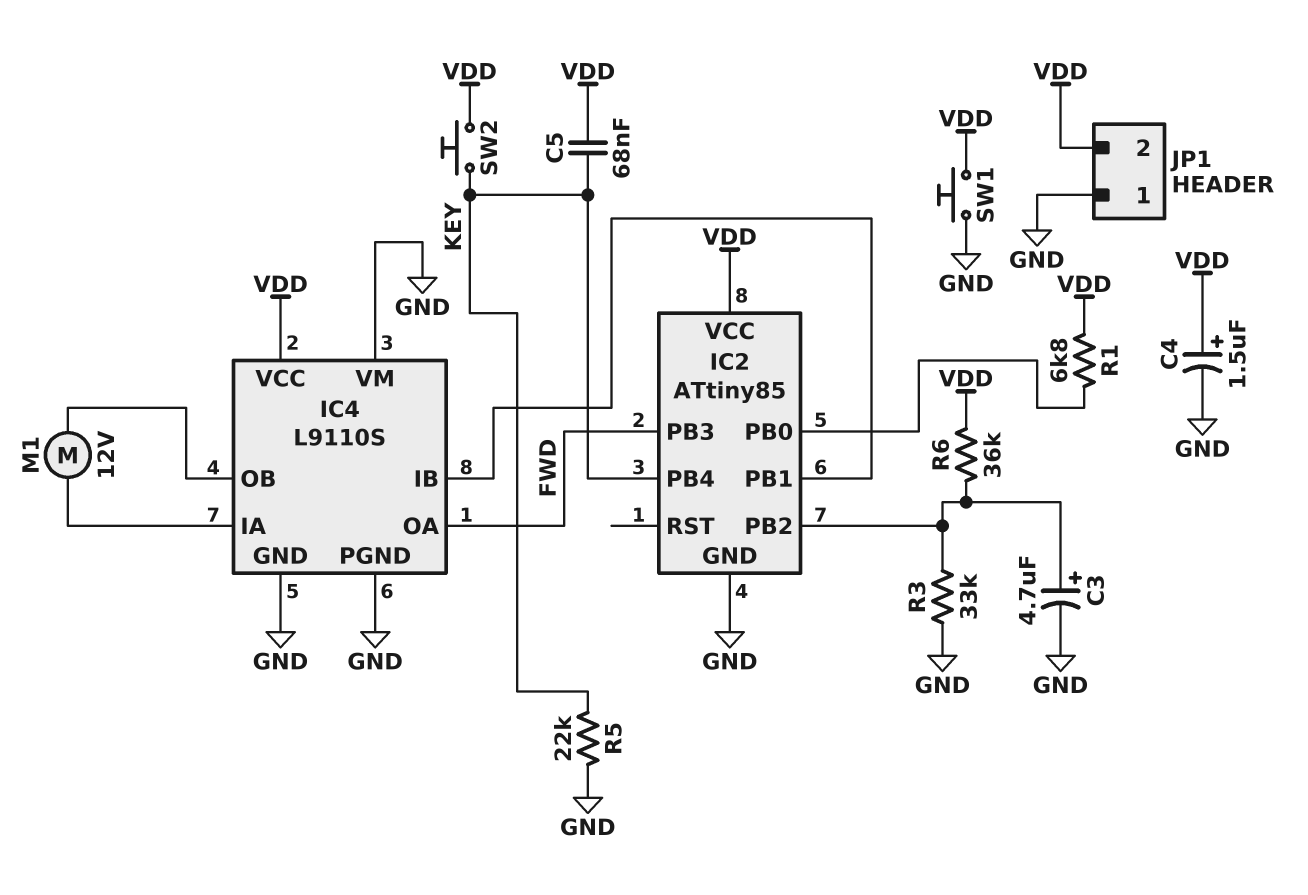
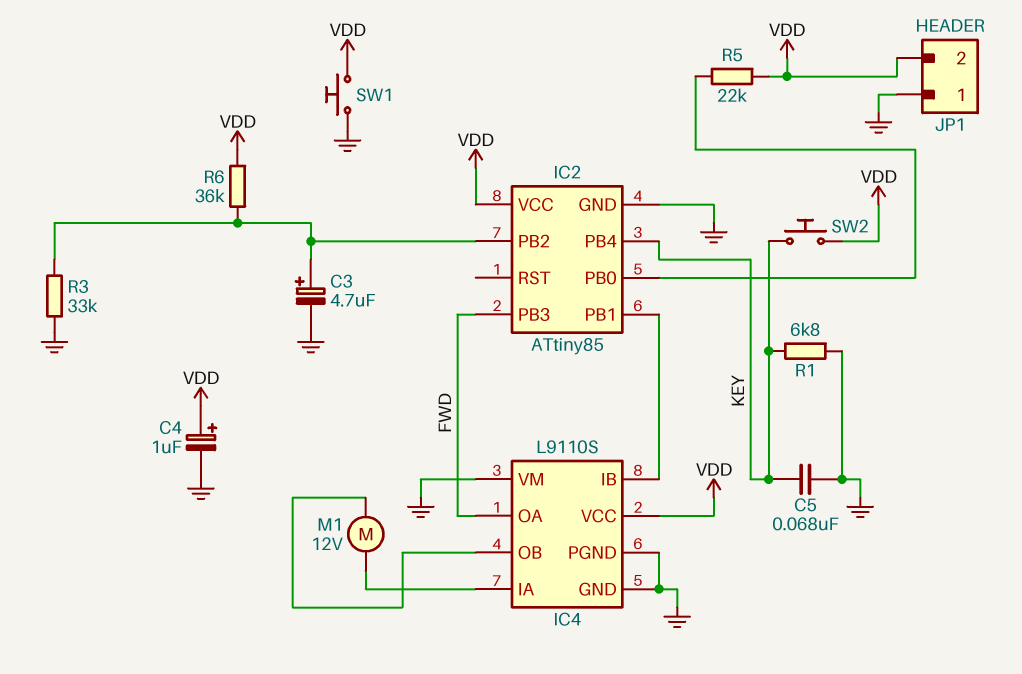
C4: 1.5uF (plus VDD, minus GND) -> 1uF (plus VDD, minus GND)
C5: 68nF (KEY, VDD) -> 68nF (GND, KEY)
R1: 6.8k (IC2/PB0, VDD) -> 6.8k (GND, KEY)
R5: 22k (GND, KEY) -> 22k (IC2/PB0, VDD)

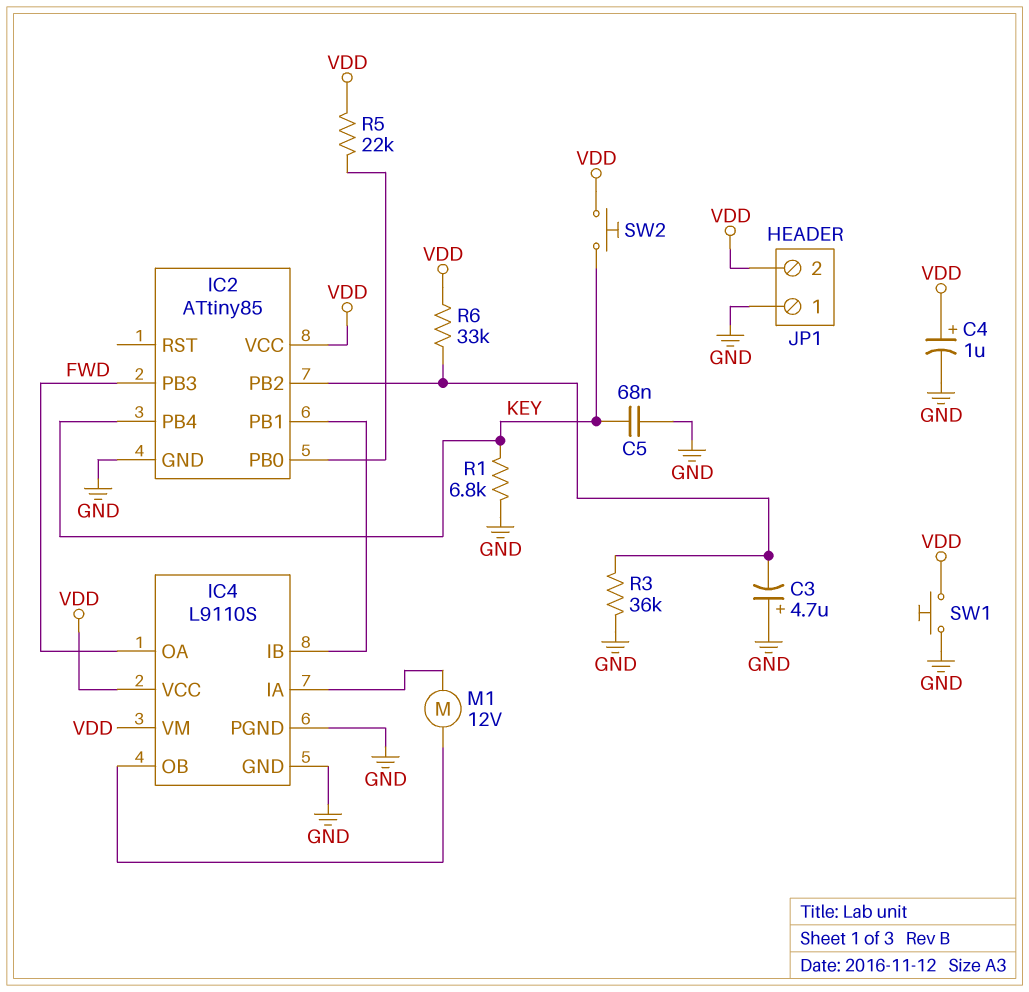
C3: 4.7uF (plus IC2/PB2, minus GND) -> 4.7uF (plus GND, minus IC2/PB2)
IC4 pin VM: GND -> VDD
R3: 33k (GND, IC2/PB2) -> 36k (GND, IC2/PB2)
R6: 36k (IC2/PB2, VDD) -> 33k (IC2/PB2, VDD)

